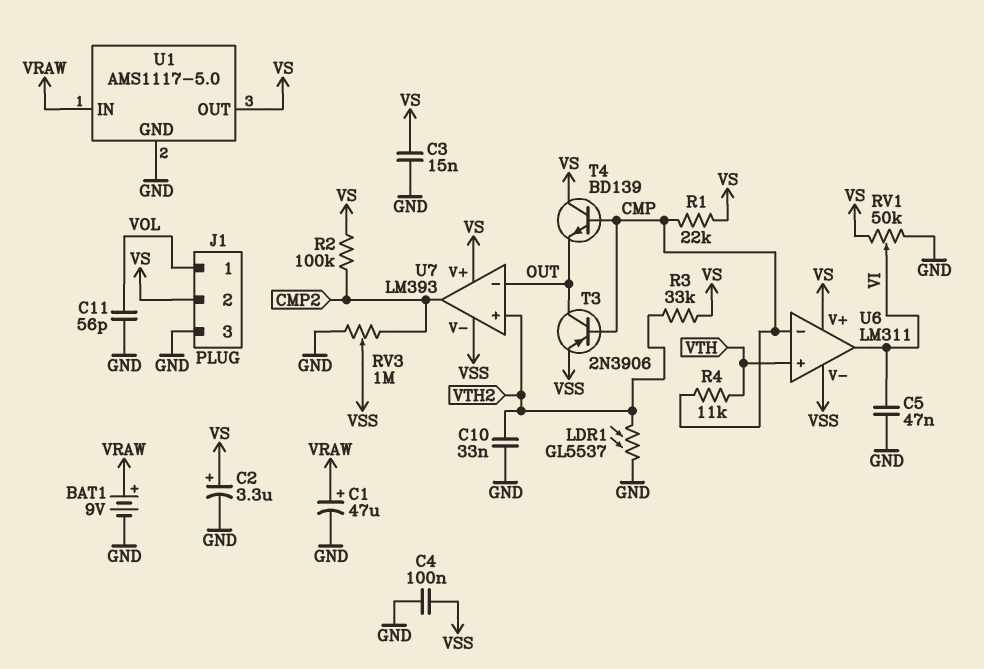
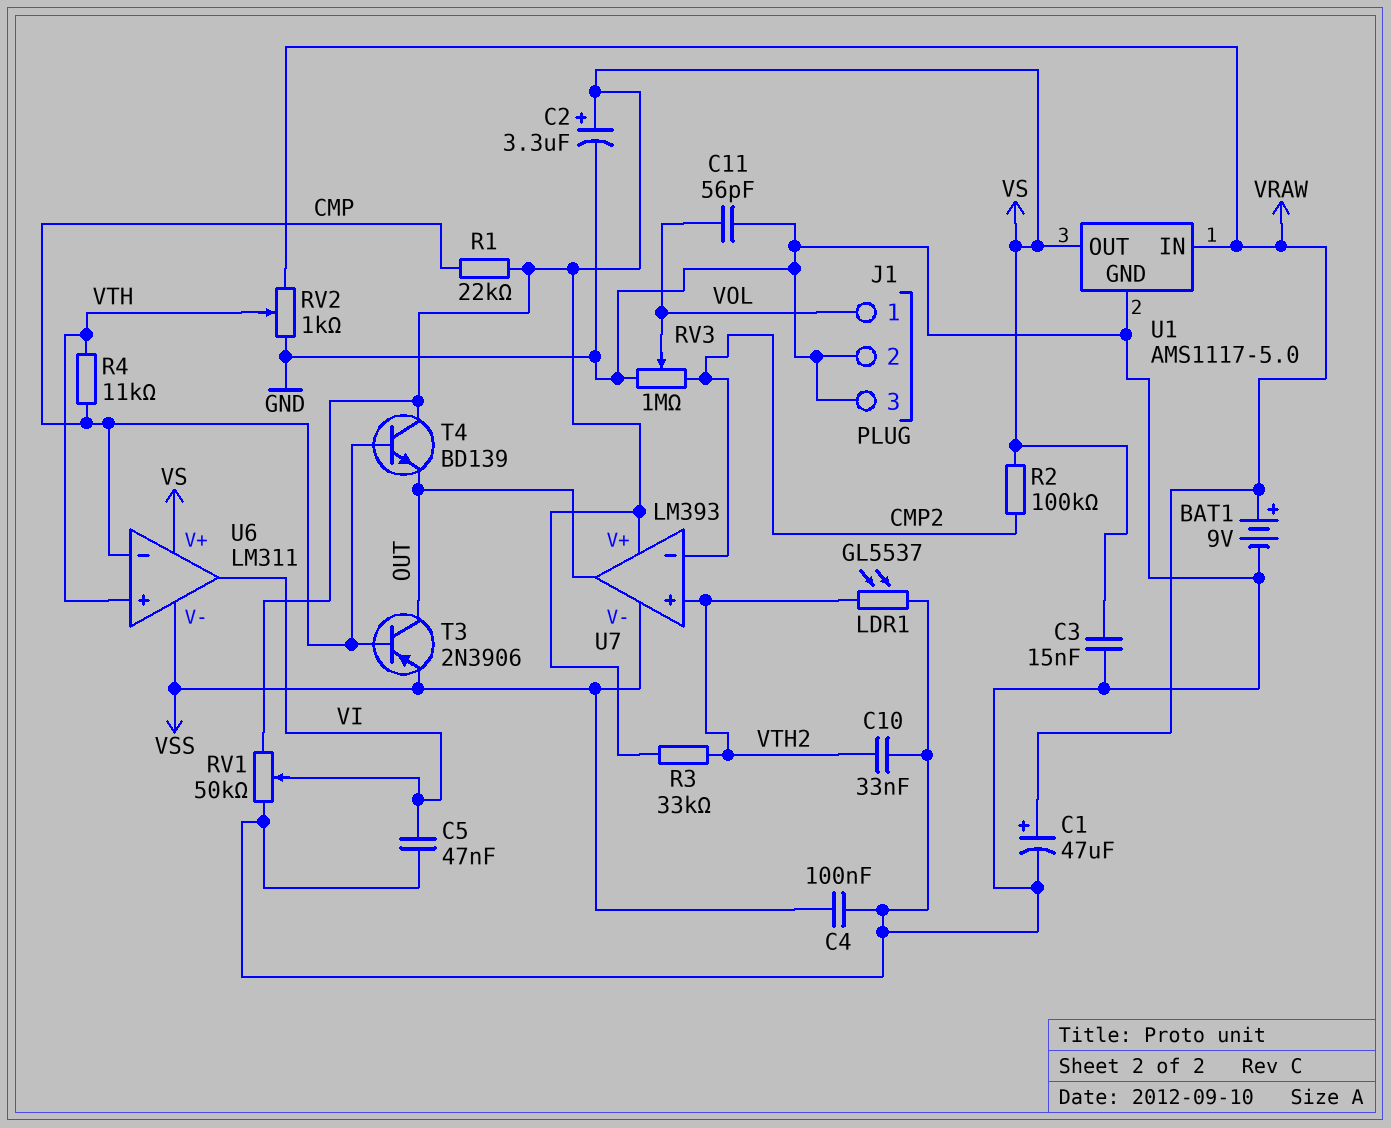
J1 pin 2: VS -> GND
RV2: none -> 1k (GND, VRAW, wiper VTH)
RV3: 1M (CMP2, GND, wiper VSS) -> 1M (CMP2, GND, wiper VOL)
U7 pin in-: OUT -> CMP2
U7 pin out: CMP2 -> OUT

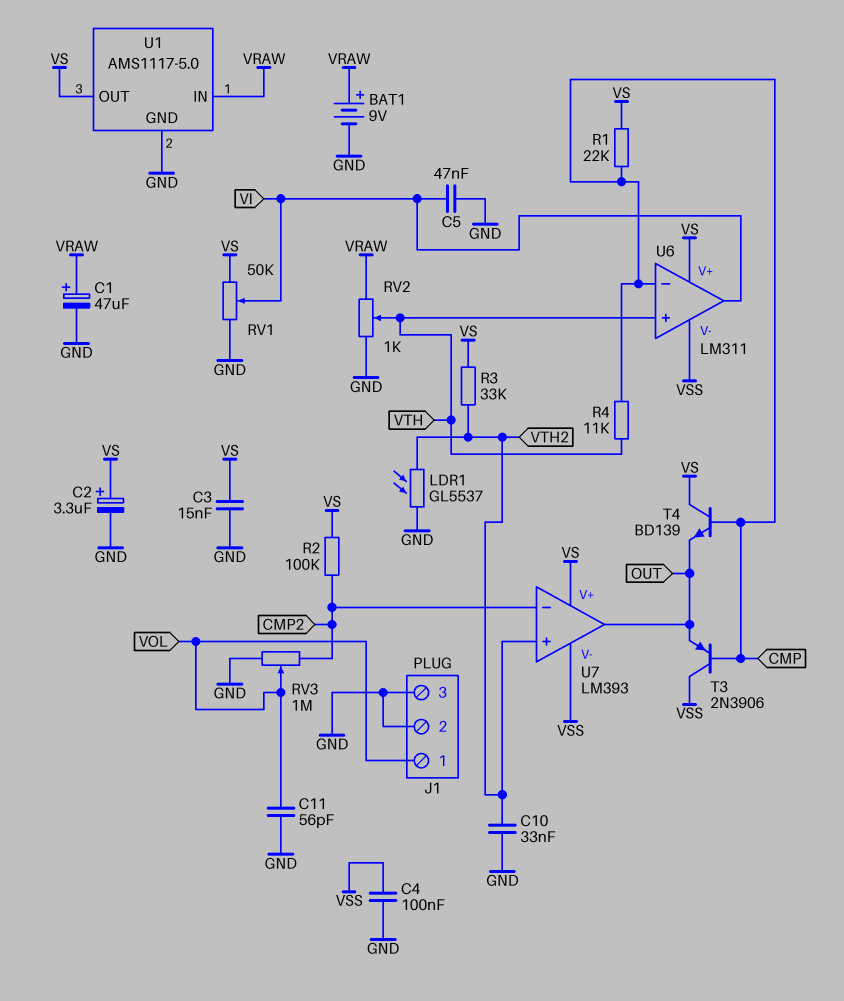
T3: PNP 2N3906 (B CMP, C OUT, E VSS) -> PNP 2N3906 (B CMP, C VSS, E OUT)

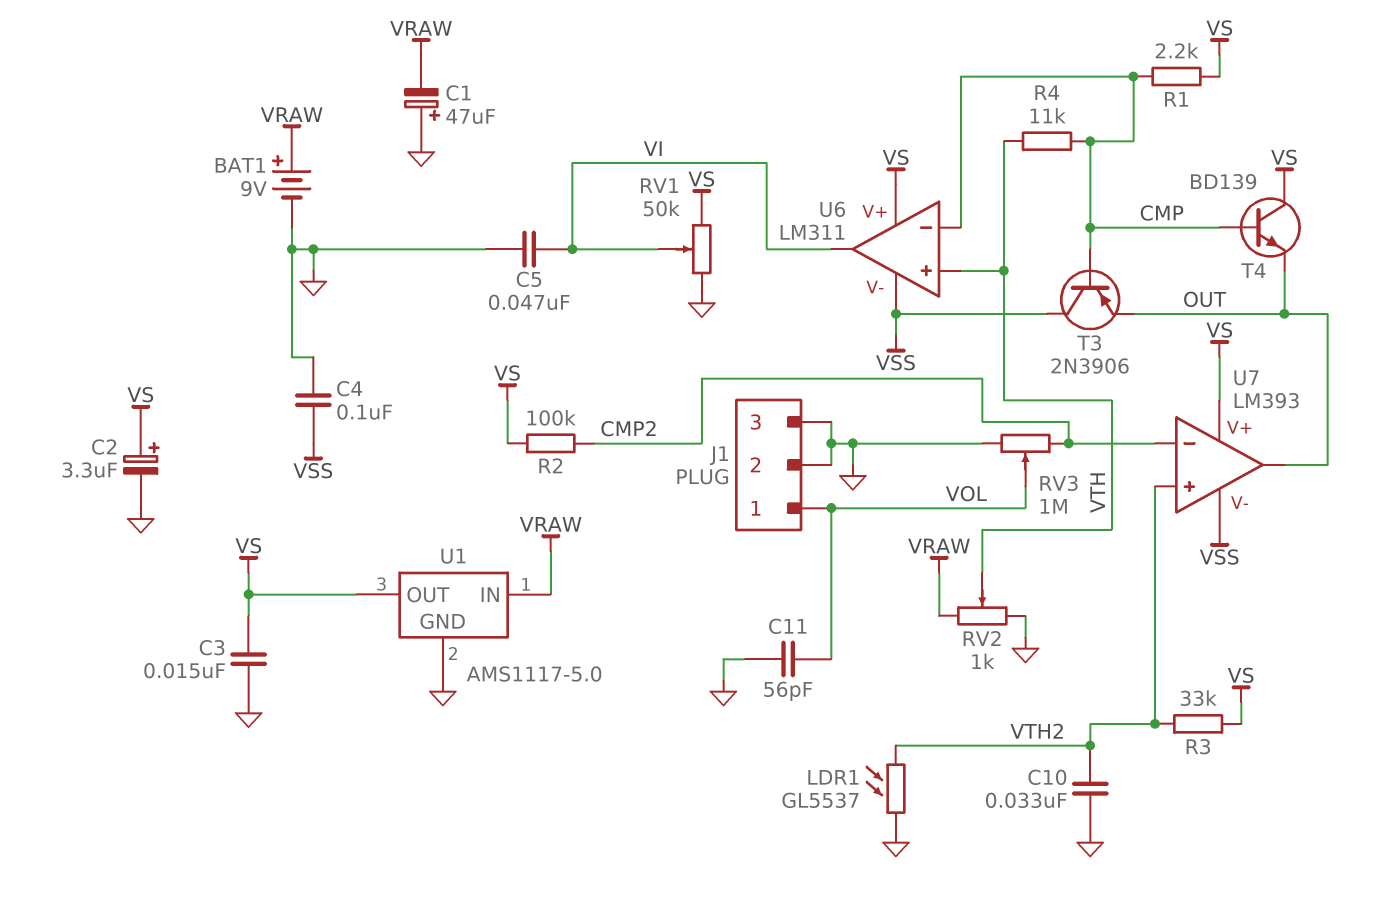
C1: 47uF (plus VRAW, minus GND) -> 47uF (plus GND, minus VRAW)
R1: 22k (CMP, VS) -> 2.2k (CMP, VS)

